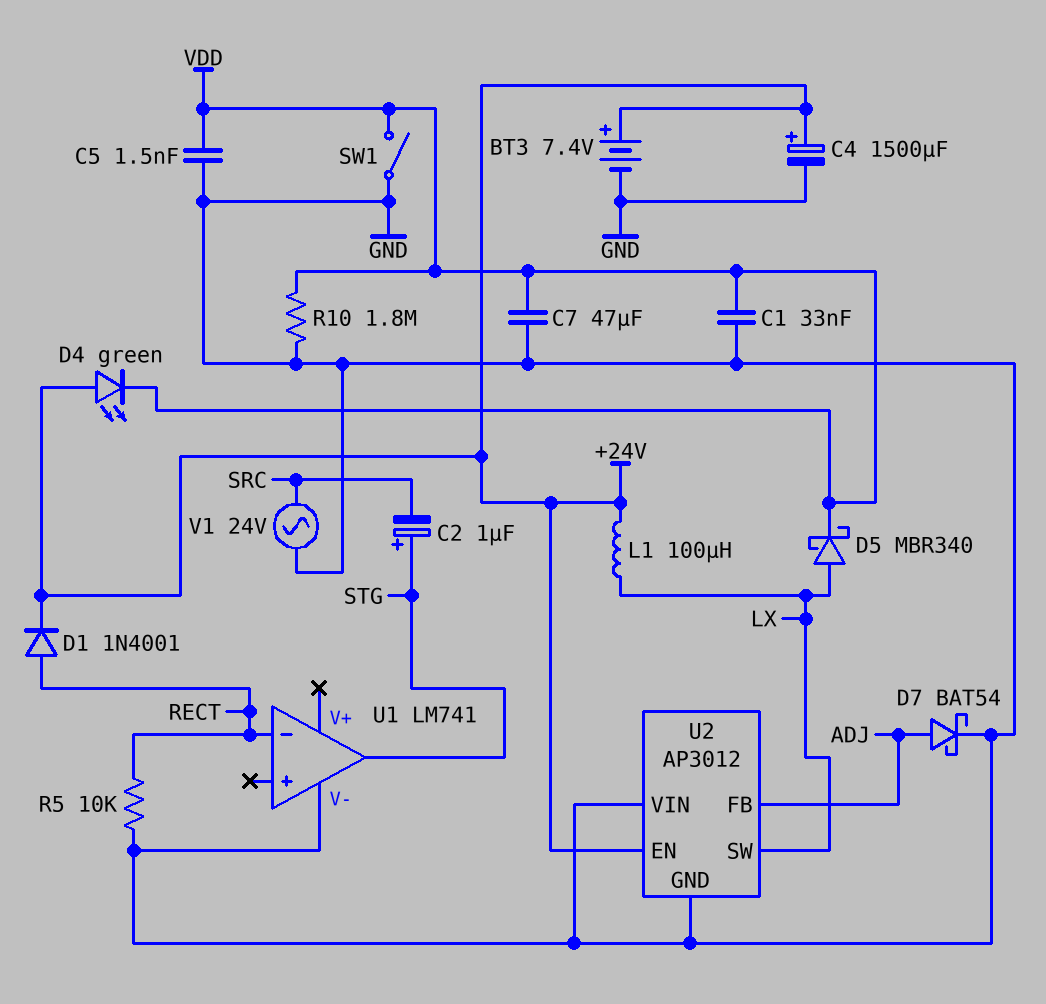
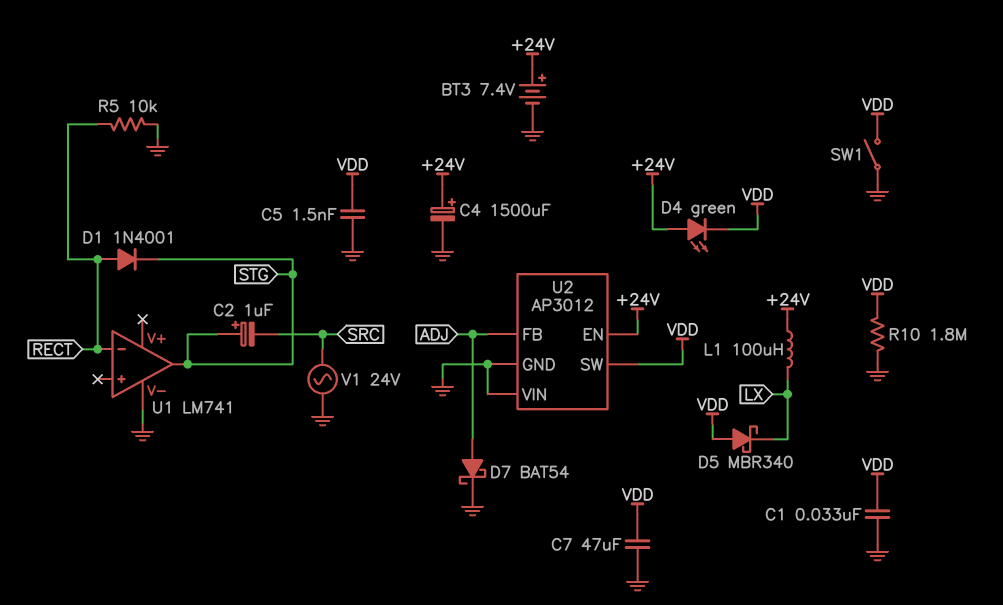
D1: diode 1N4001 (A RECT, K +24V) -> diode 1N4001 (A RECT, K STG)
D5: schottky MBR340 (A LX, K VDD) -> schottky MBR340 (A VDD, K LX)
U2 pin SW: LX -> VDD

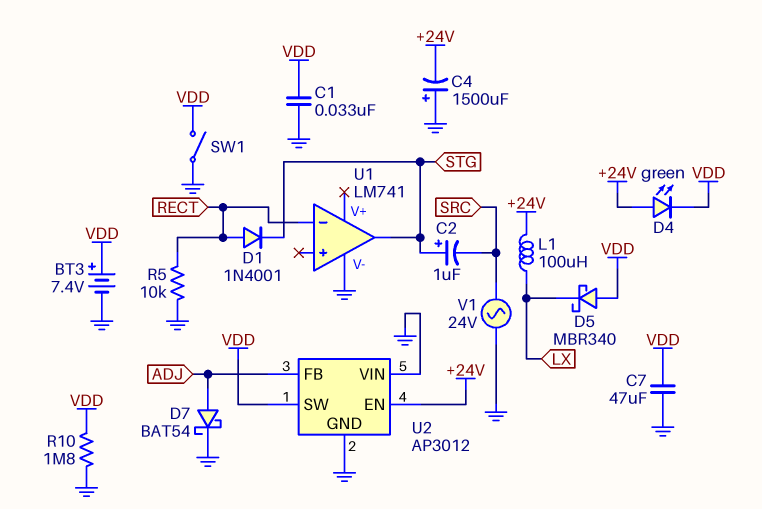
BT3: 7.4V (plus +24V, minus GND) -> 7.4V (plus VDD, minus GND)
C4: 1500uF (plus +24V, minus GND) -> 1500uF (plus GND, minus +24V)
C5: 1.5nF (GND, VDD) -> none

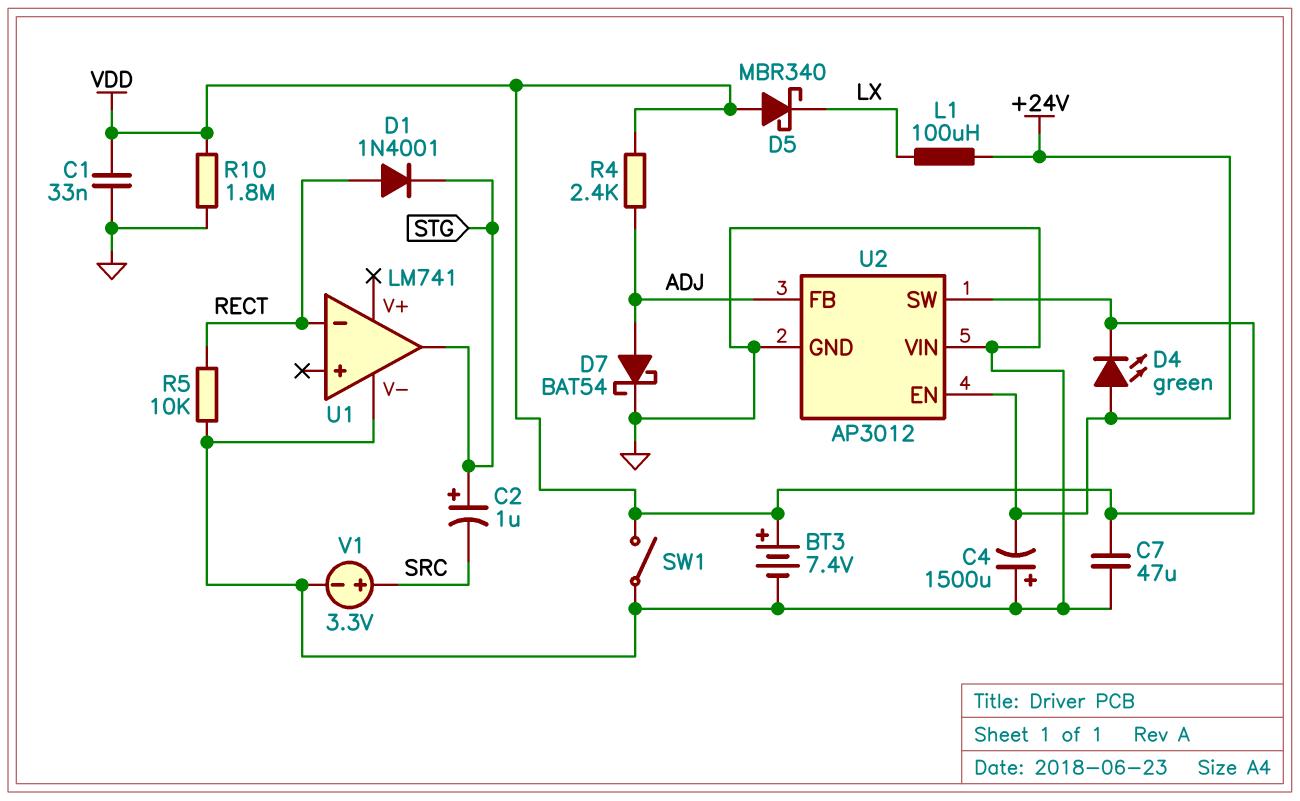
R4: none -> 2.4k (ADJ, VDD)
V1: AC 24V (GND, SRC) -> 3.3V (plus SRC, minus GND)

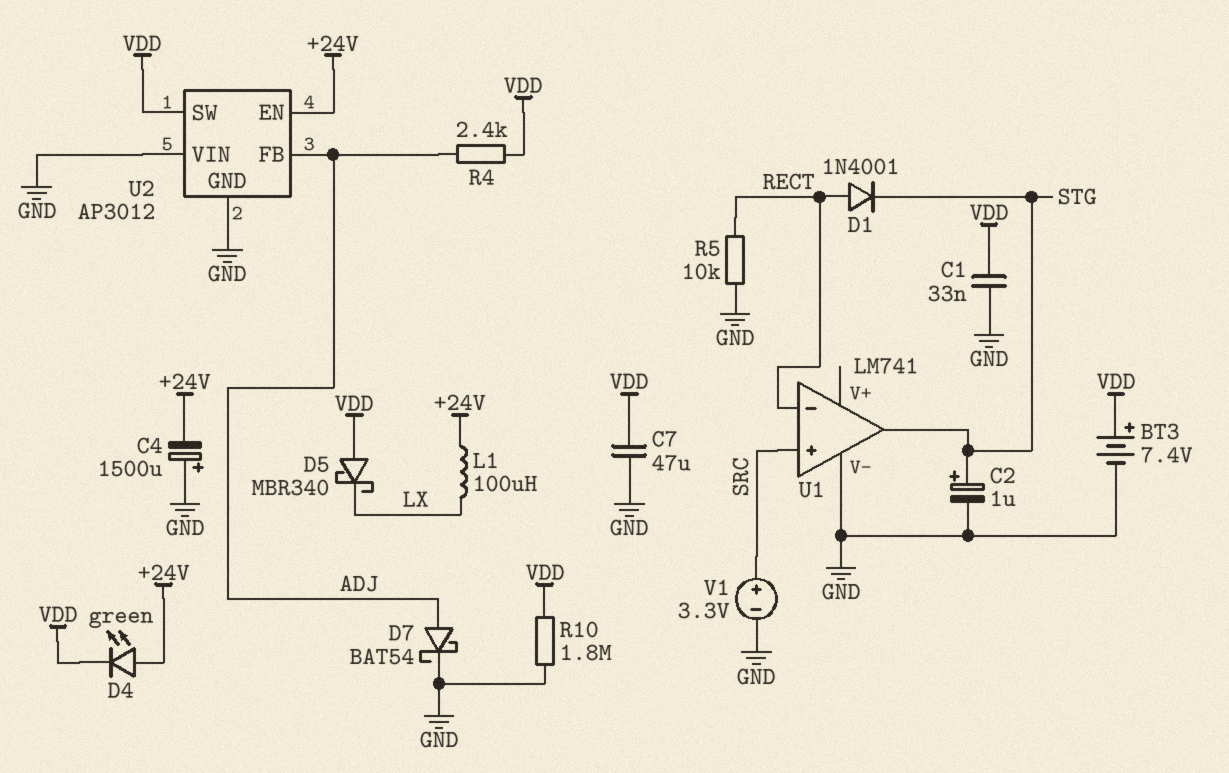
C2: 1uF (plus STG, minus SRC) -> 1uF (plus STG, minus GND)
SW1: switch (GND, VDD) -> none
U1 pin in+: none -> SRC

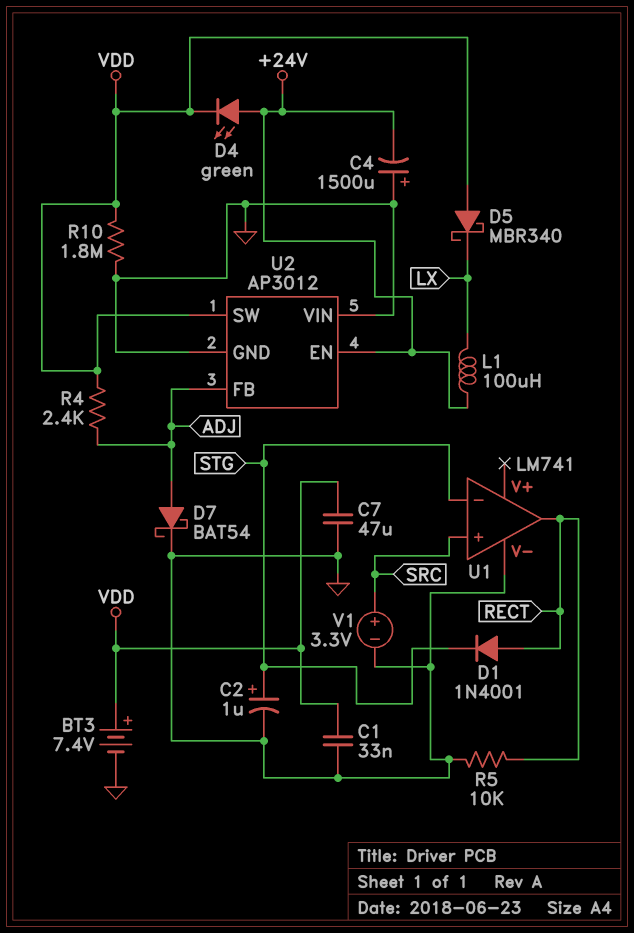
U1 pin in-: RECT -> STG
U1 pin out: STG -> RECT

